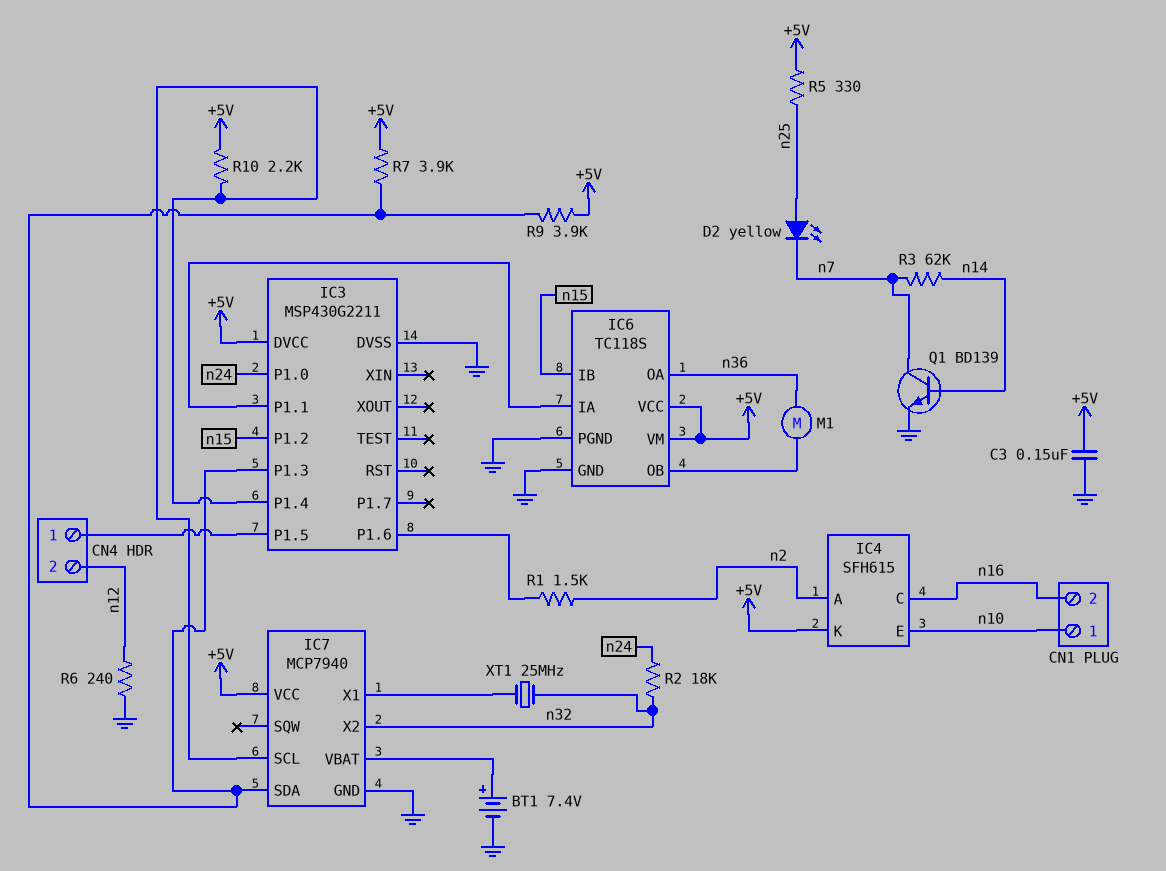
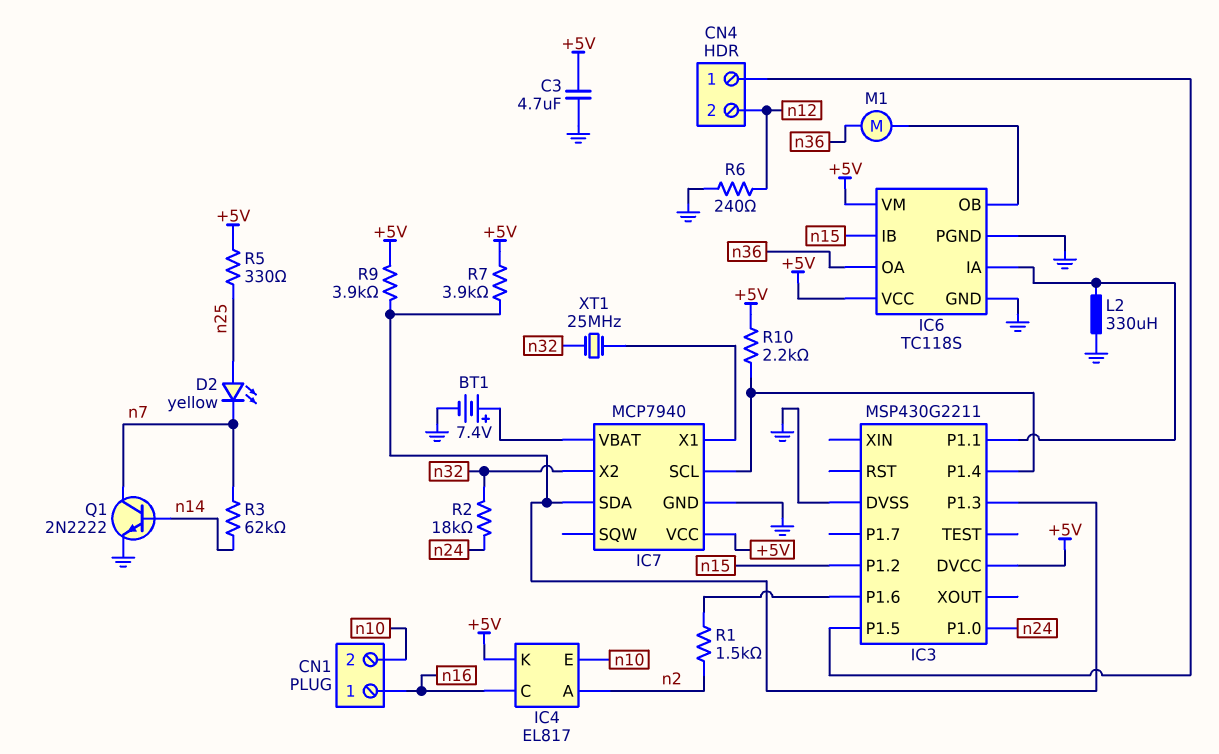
C3: 150nF (+5V, GND) -> 4.7uF (+5V, GND)
CN1 pin 1: n10 -> n16
CN1 pin 2: n16 -> n10
IC4: SFH615 -> EL817
L2: none -> 330uH (GND, IC3/P1.1)
Q1: NPN BD139 (B n14, C n7, E GND) -> NPN 2N2222 (B n14, C n7, E GND)

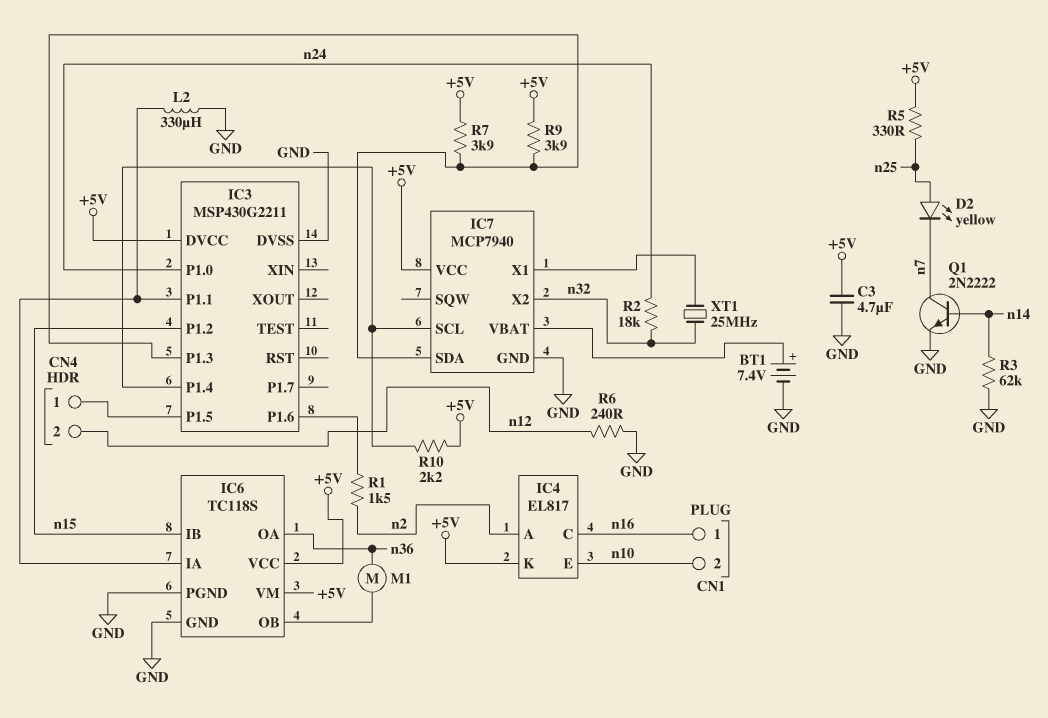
R3: 62k (n7, n14) -> 62k (GND, n14)

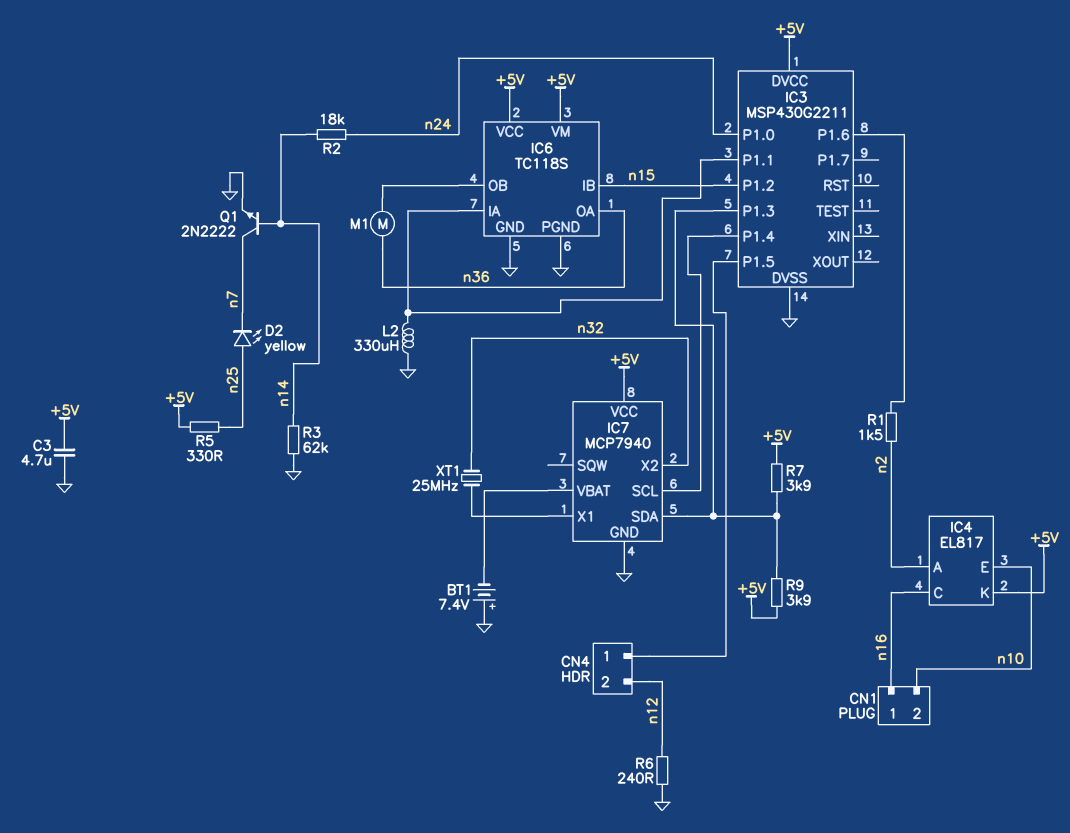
BT1: 7.4V (plus IC7/VBAT, minus GND) -> 7.4V (plus GND, minus IC7/VBAT)
R2: 18k (n24, n32) -> 18k (n14, n24)
R10: 2.2k (+5V, IC3/P1.4) -> none

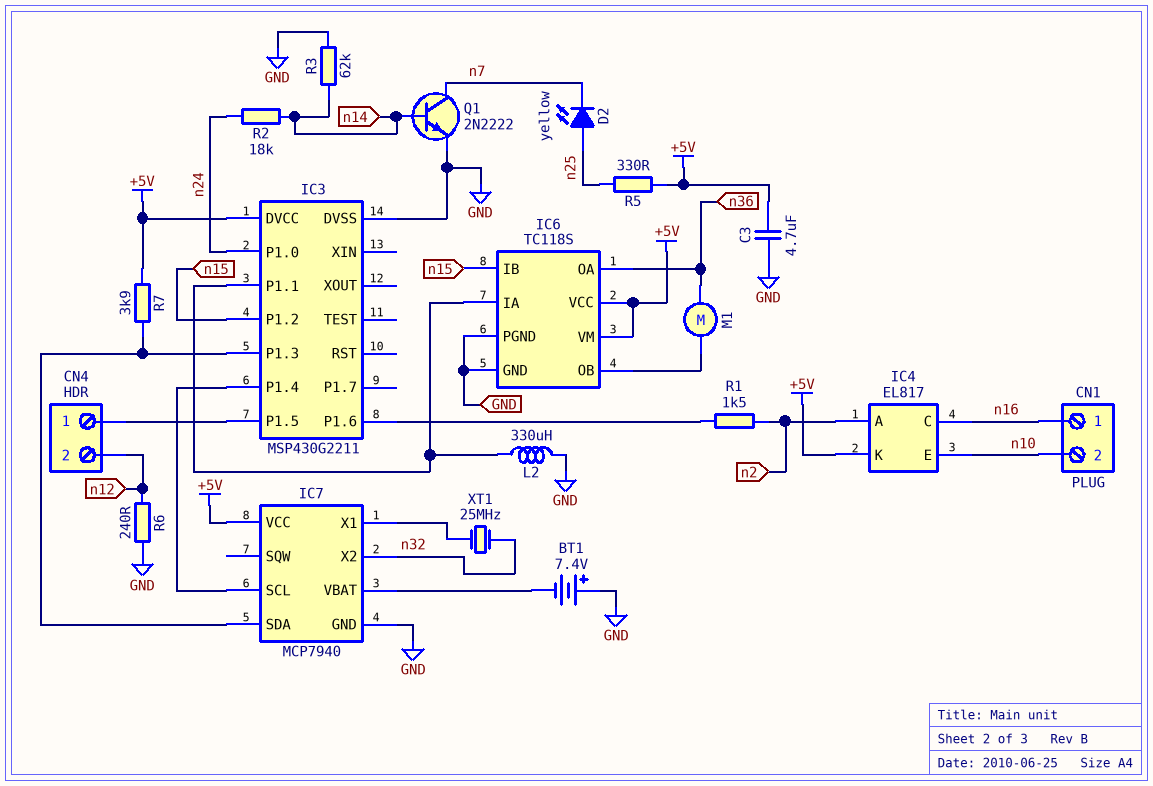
R9: 3.9k (+5V, IC3/P1.3) -> none

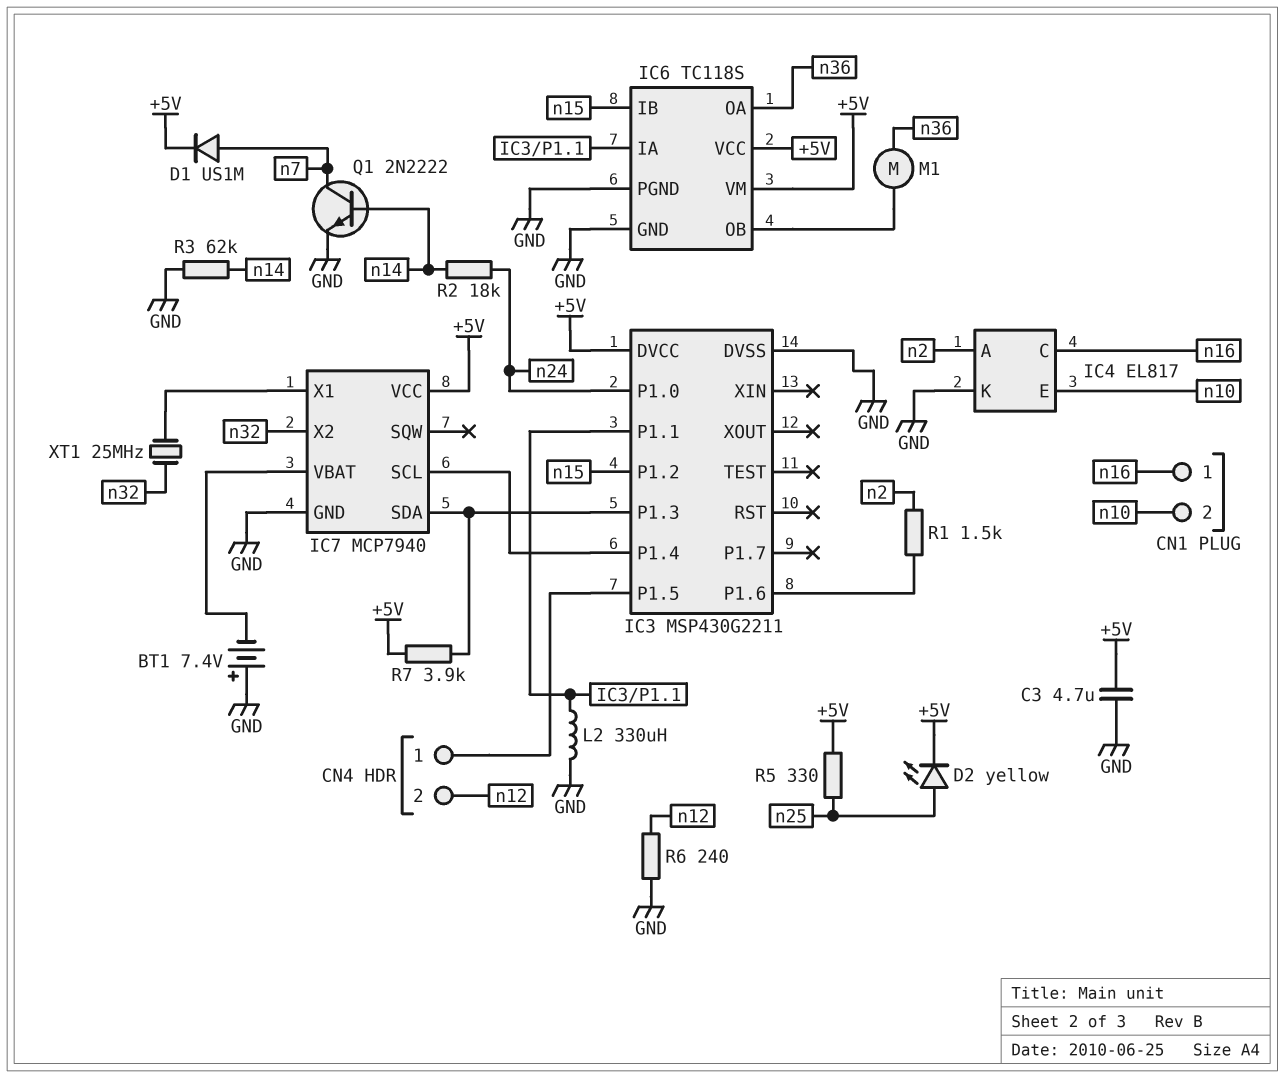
D1: none -> diode US1M (A n7, K +5V)
D2: LED yellow (A n25, K n7) -> LED yellow (A n25, K +5V)
IC4 pin K: +5V -> GND

